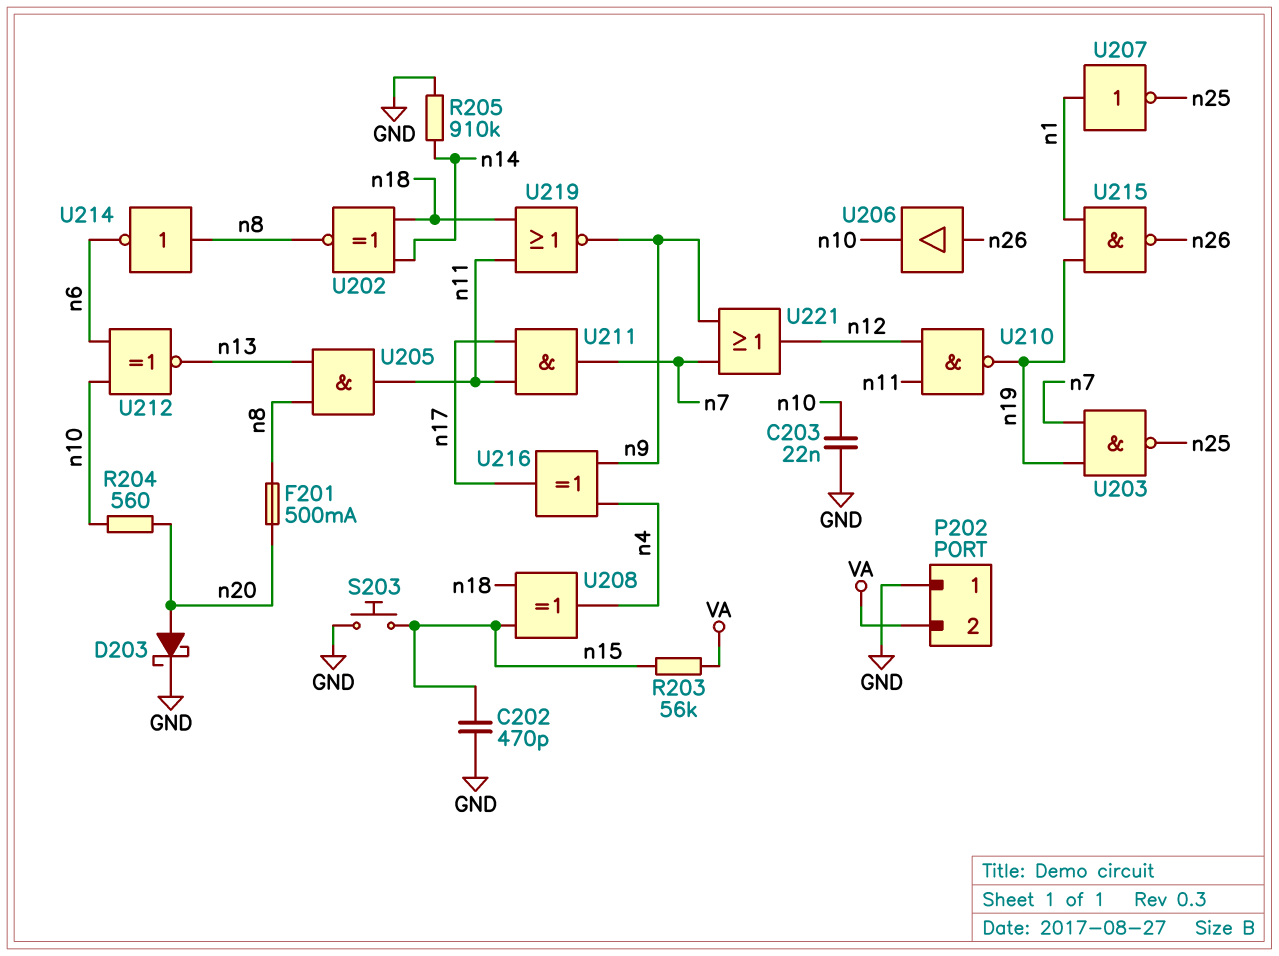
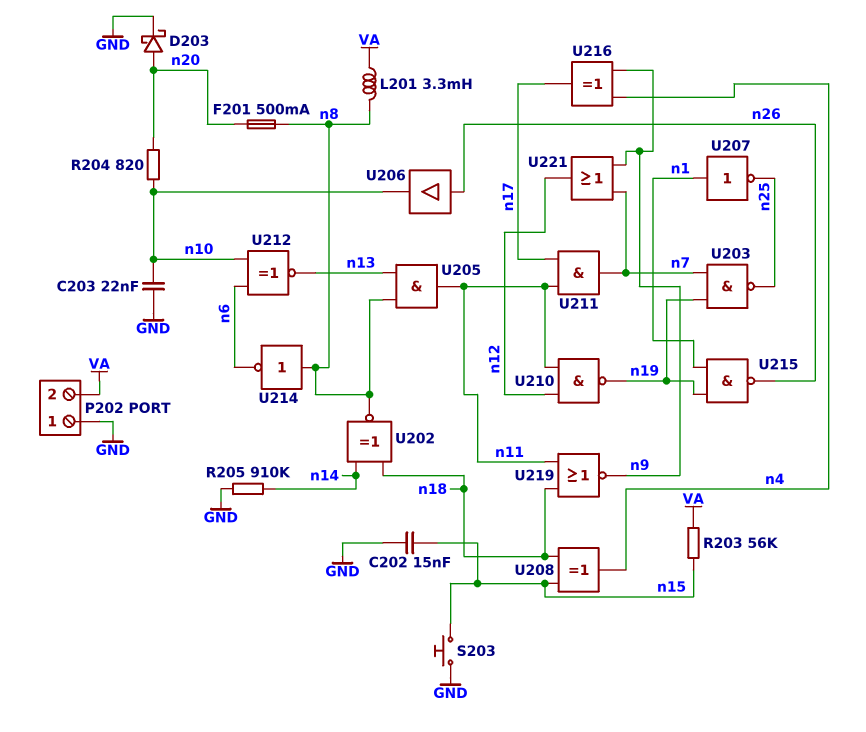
C202: 470pF (GND, n15) -> 15nF (GND, n15)
L201: none -> 3.3mH (VA, n8)
R204: 560 (n10, n20) -> 820 (n10, n20)

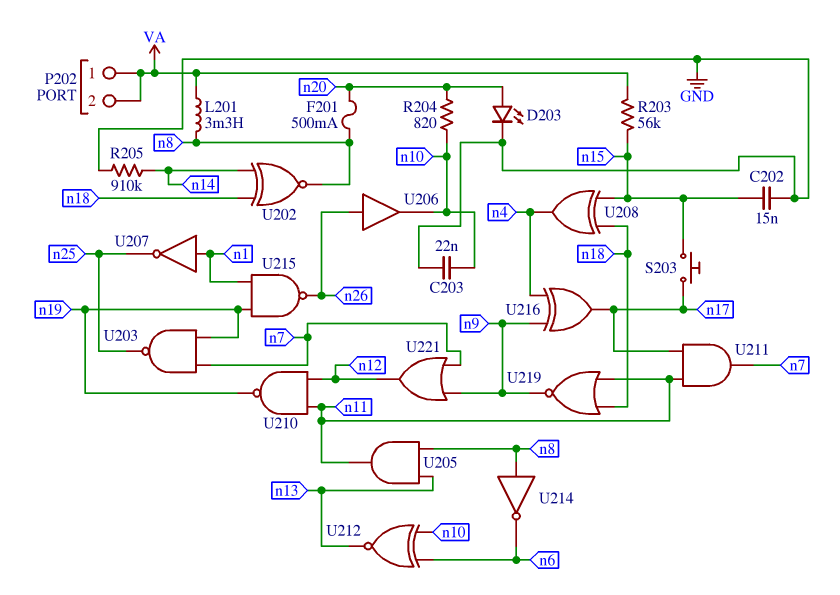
D203: schottky (A n20, K GND) -> LED (A n20, K GND)
P202 pin 1: GND -> VA
S203: button (GND, n15) -> button (n15, n17)

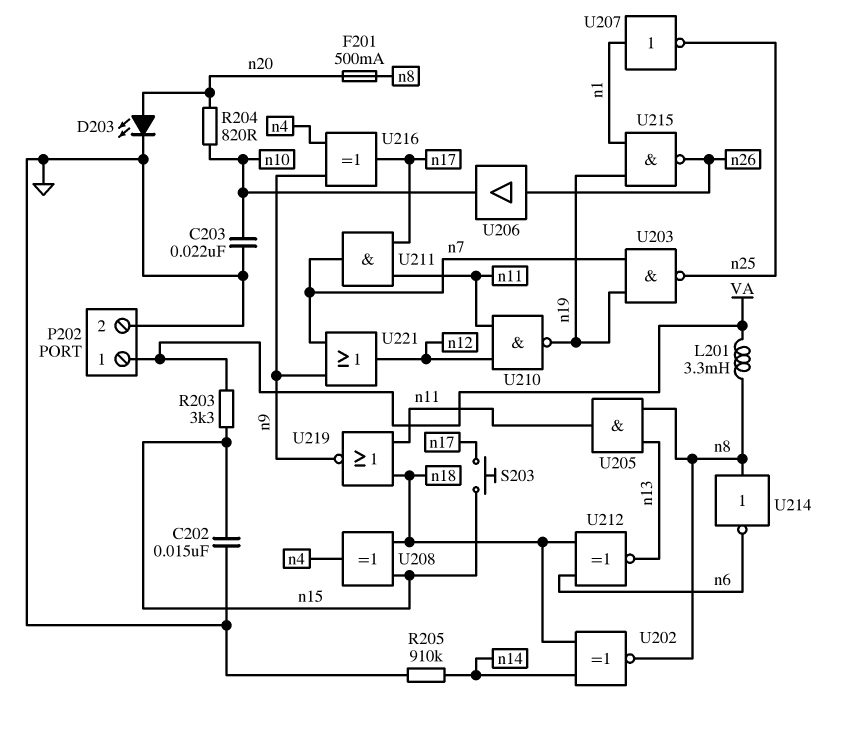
P202 pin 2: VA -> GND
R203: 56k (VA, n15) -> 3.3k (VA, n15)
U212: XNOR (in n6, in n10, out n13) -> XNOR (in n6, in n18, out n13)

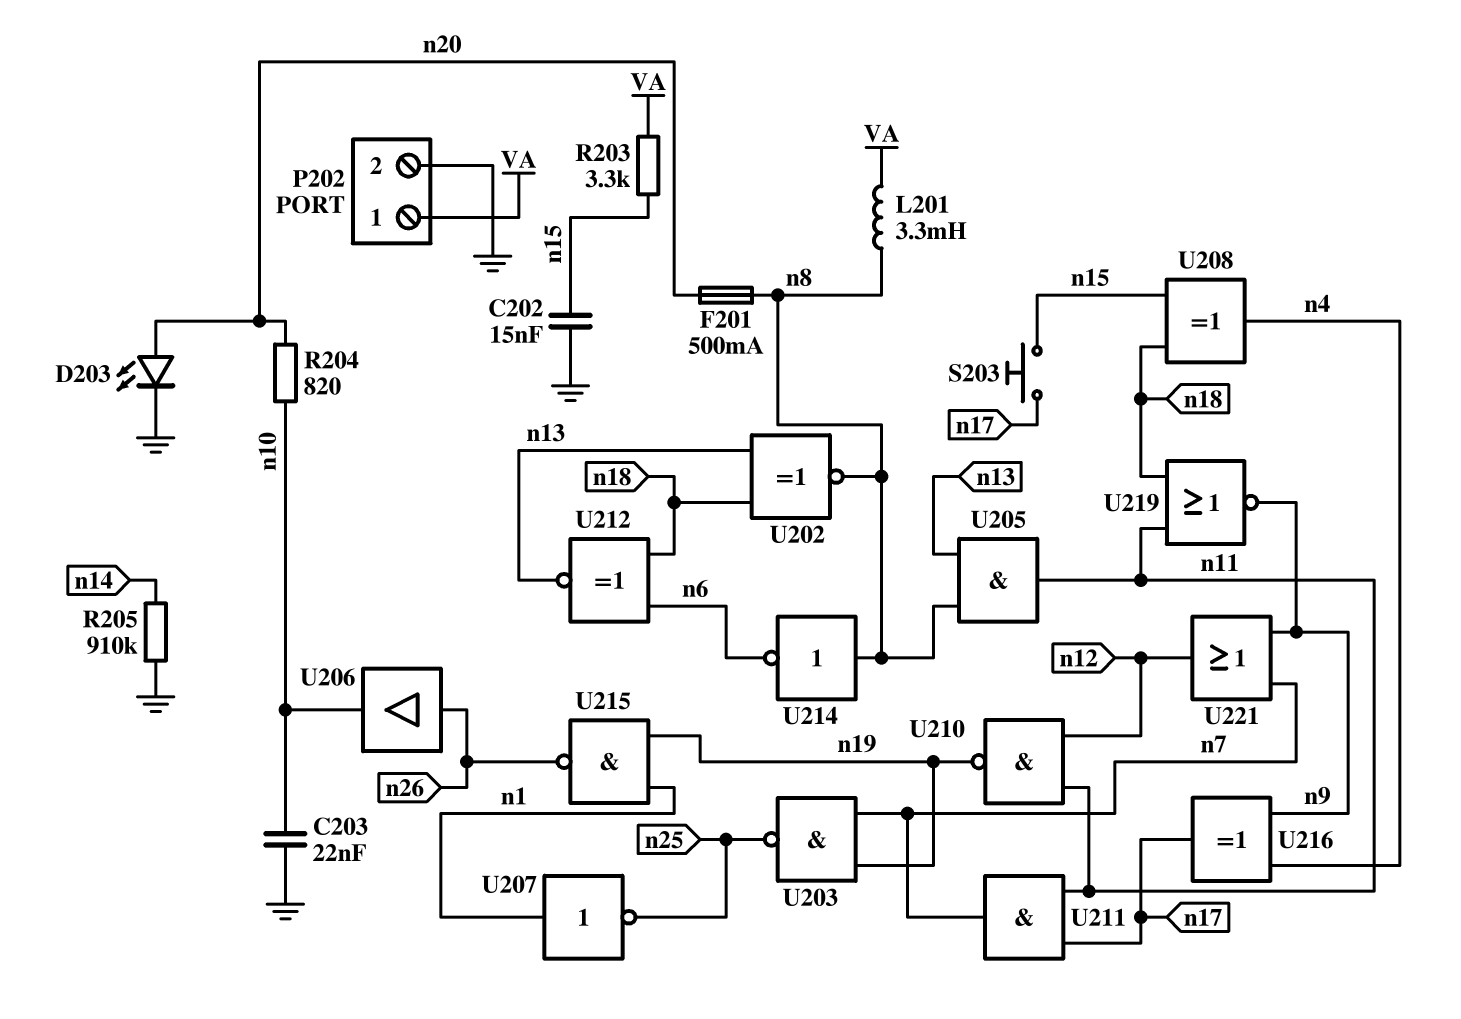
U202: XNOR (in n14, in n18, out n8) -> XNOR (in n13, in n18, out n8)

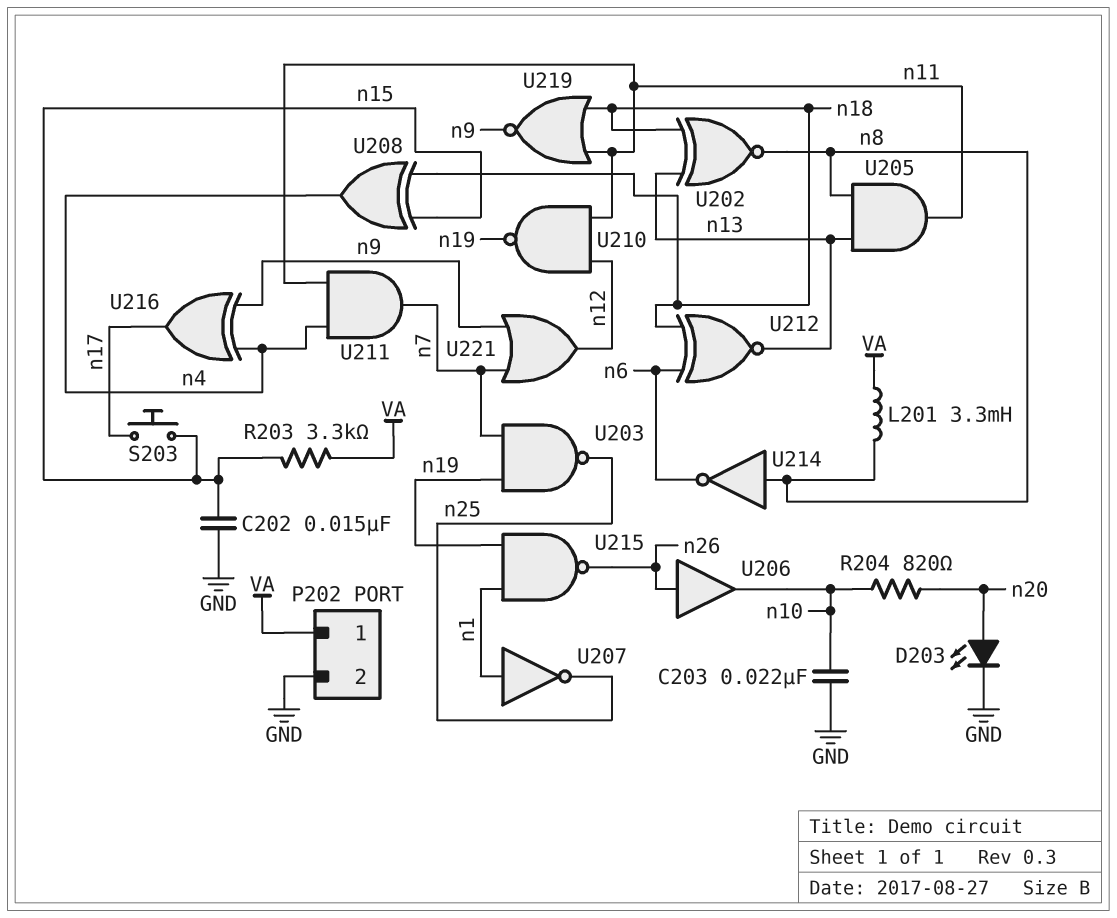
F201: 500mA (n8, n20) -> none
R205: 910k (GND, n14) -> none
U211: AND (in n11, in n17, out n7) -> AND (in n4, in n11, out n7)

